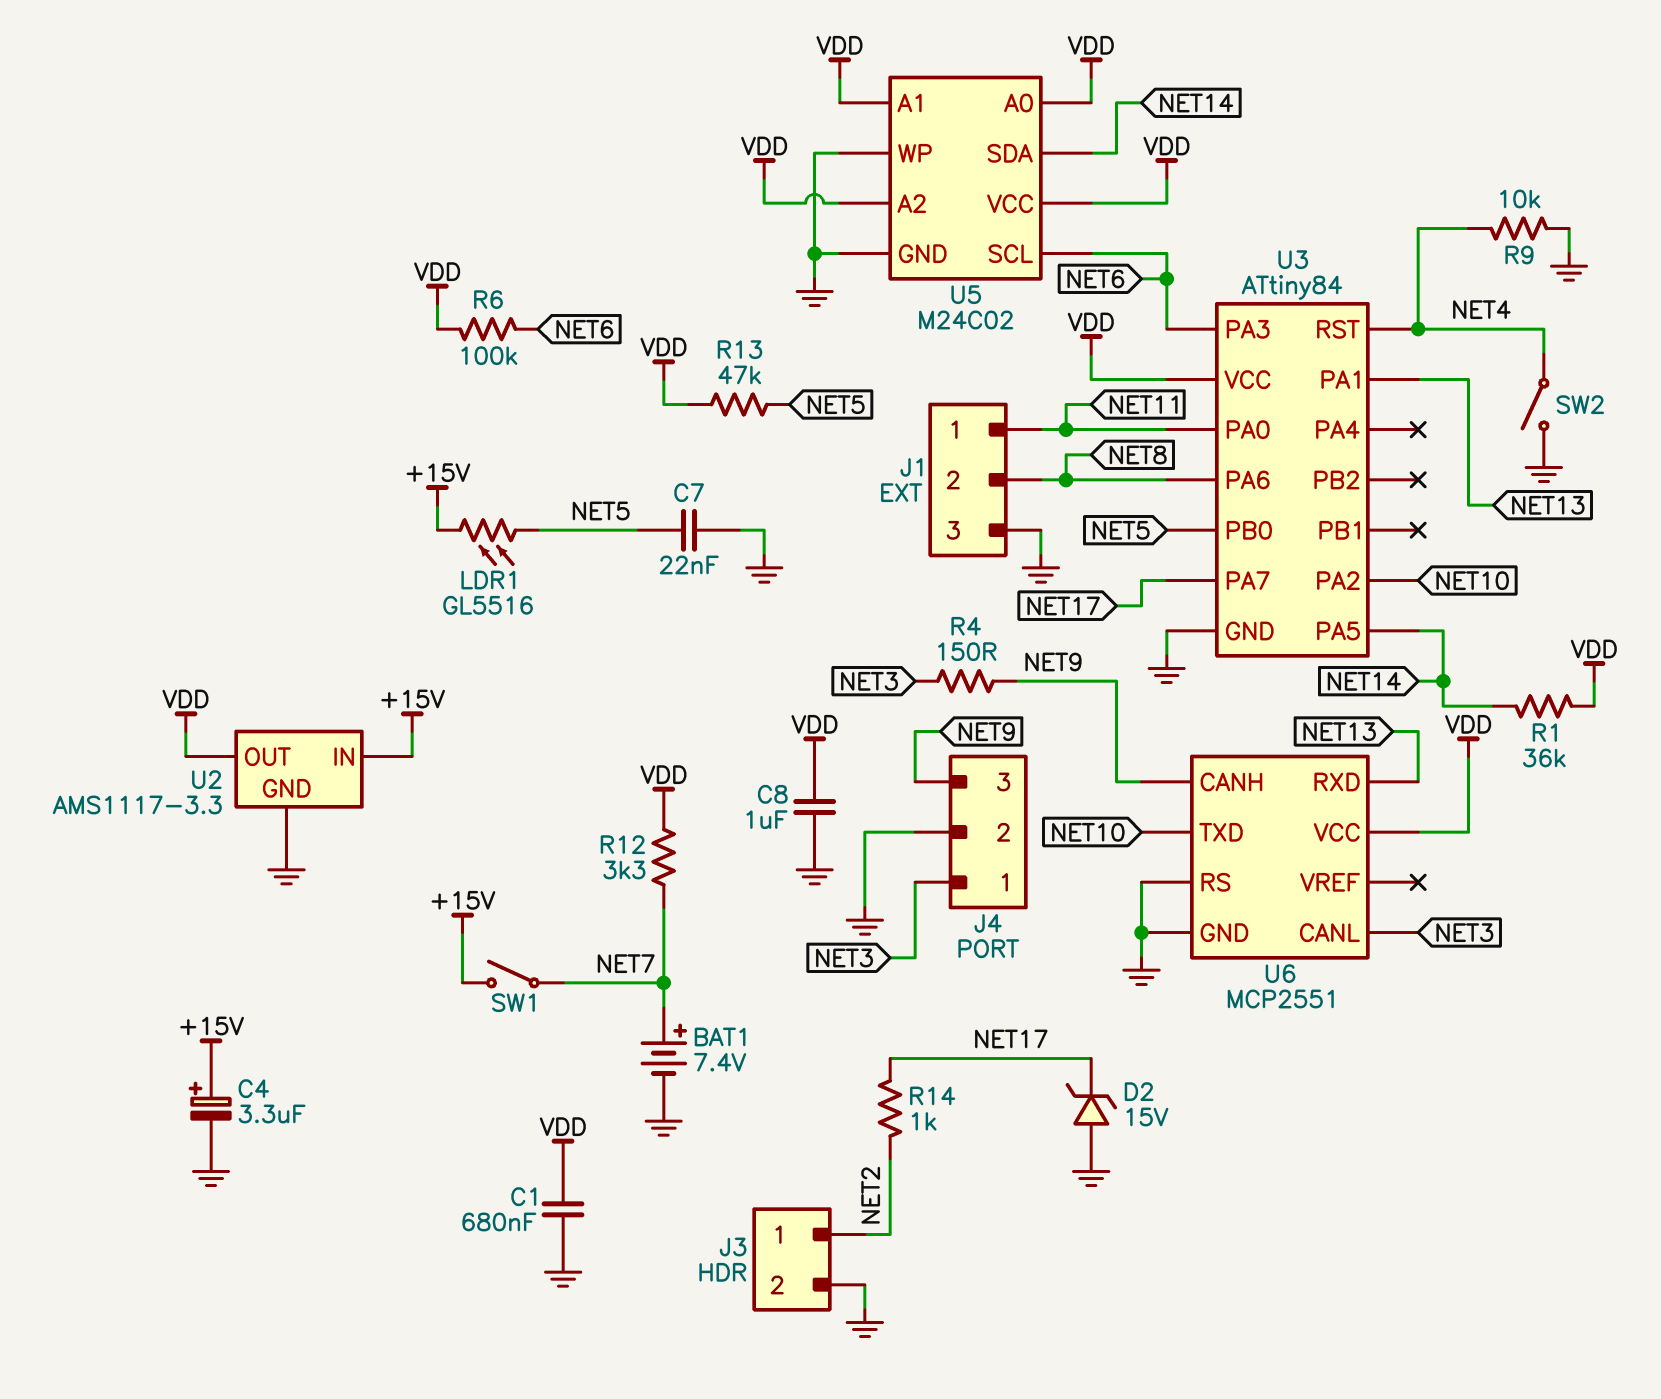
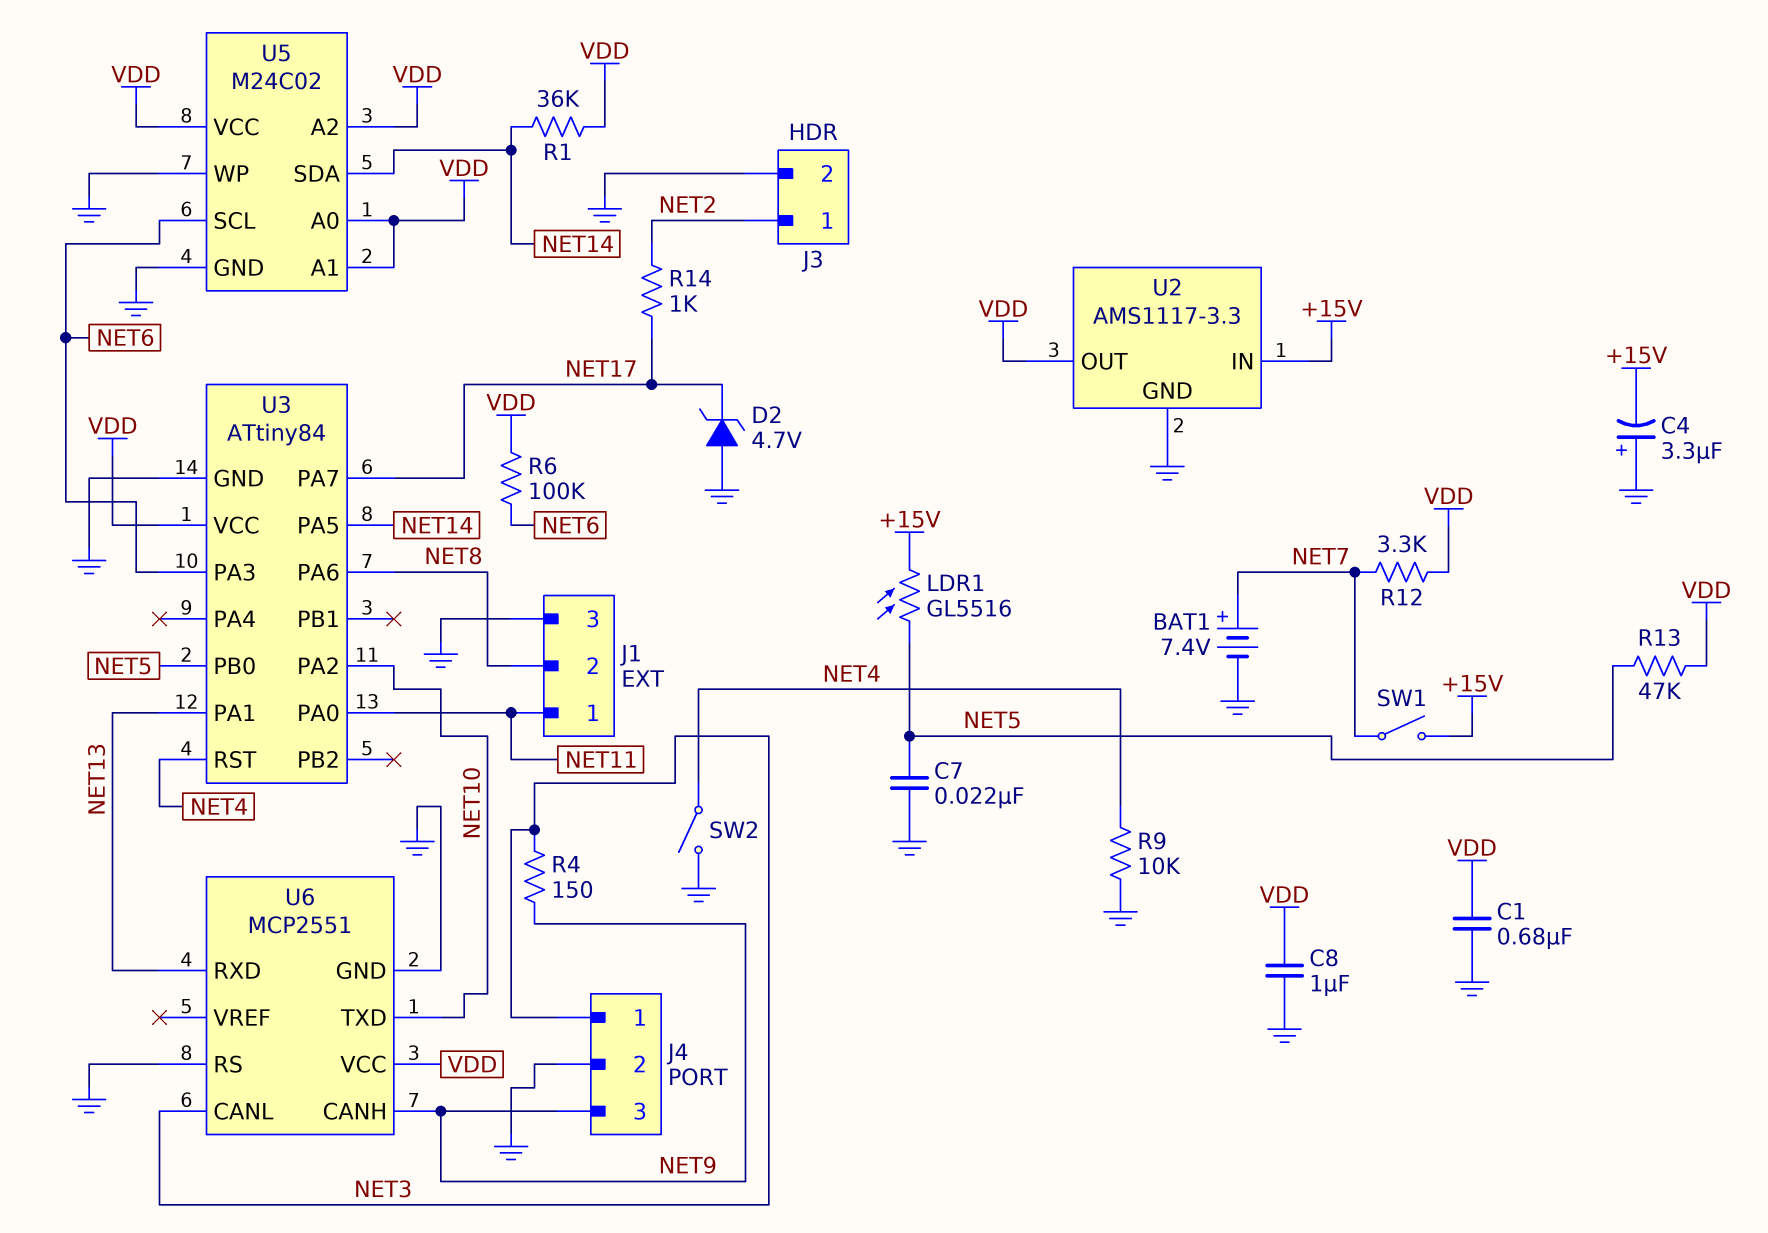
C4: 3.3uF (plus +15V, minus GND) -> 3.3uF (plus GND, minus +15V)
D2: zener 15V (A GND, K NET17) -> zener 4.7V (A GND, K NET17)

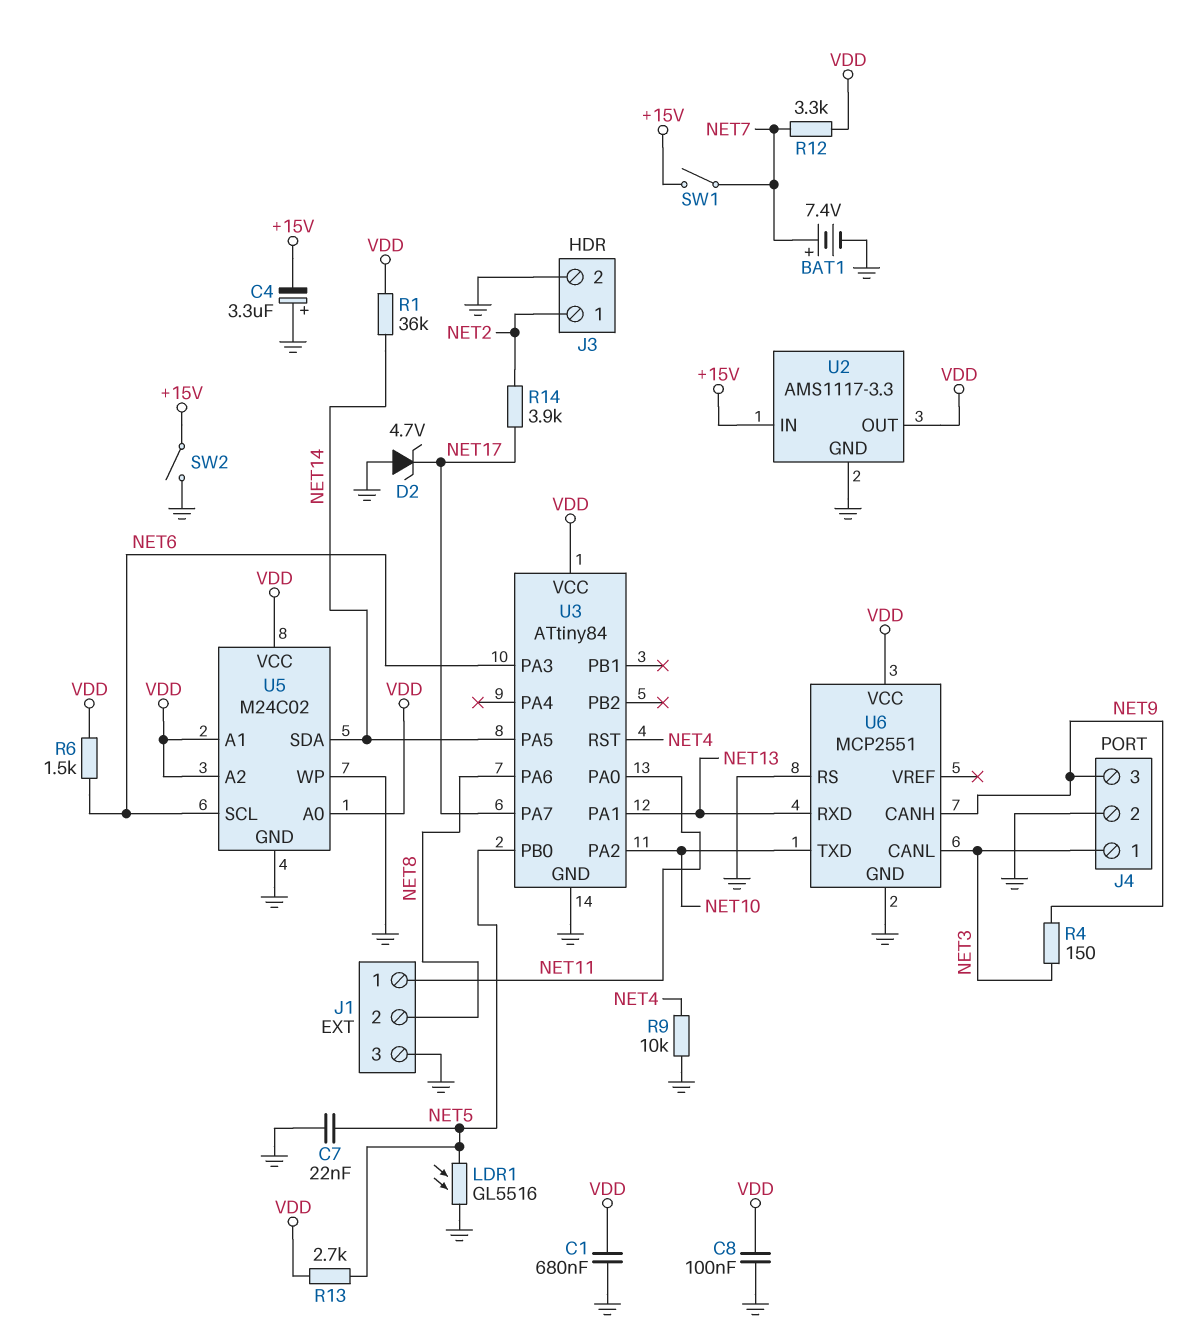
C8: 1uF (GND, VDD) -> 100nF (GND, VDD)
LDR1: GL5516 (+15V, NET5) -> GL5516 (GND, NET5)
R6: 100k (NET6, VDD) -> 1.5k (NET6, VDD)
R13: 47k (NET5, VDD) -> 2.7k (NET5, VDD)
R14: 1k (NET2, NET17) -> 3.9k (NET2, NET17)
SW2: switch (GND, NET4) -> switch (+15V, GND)

